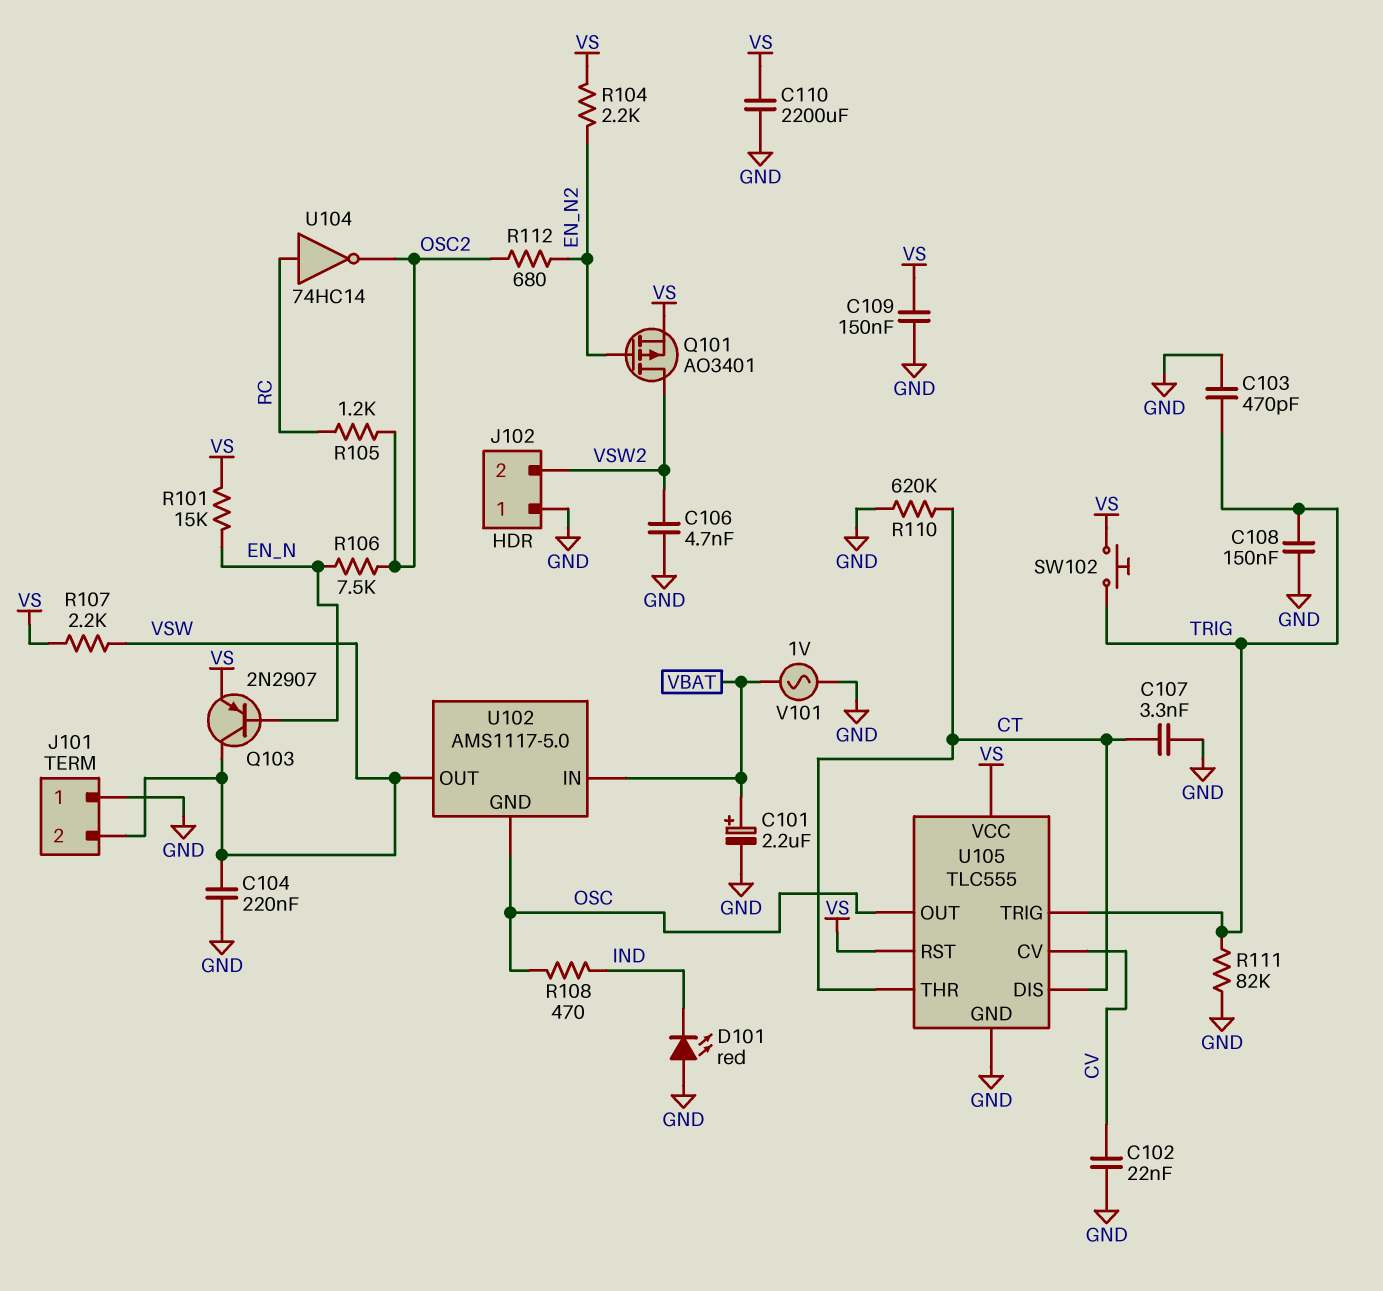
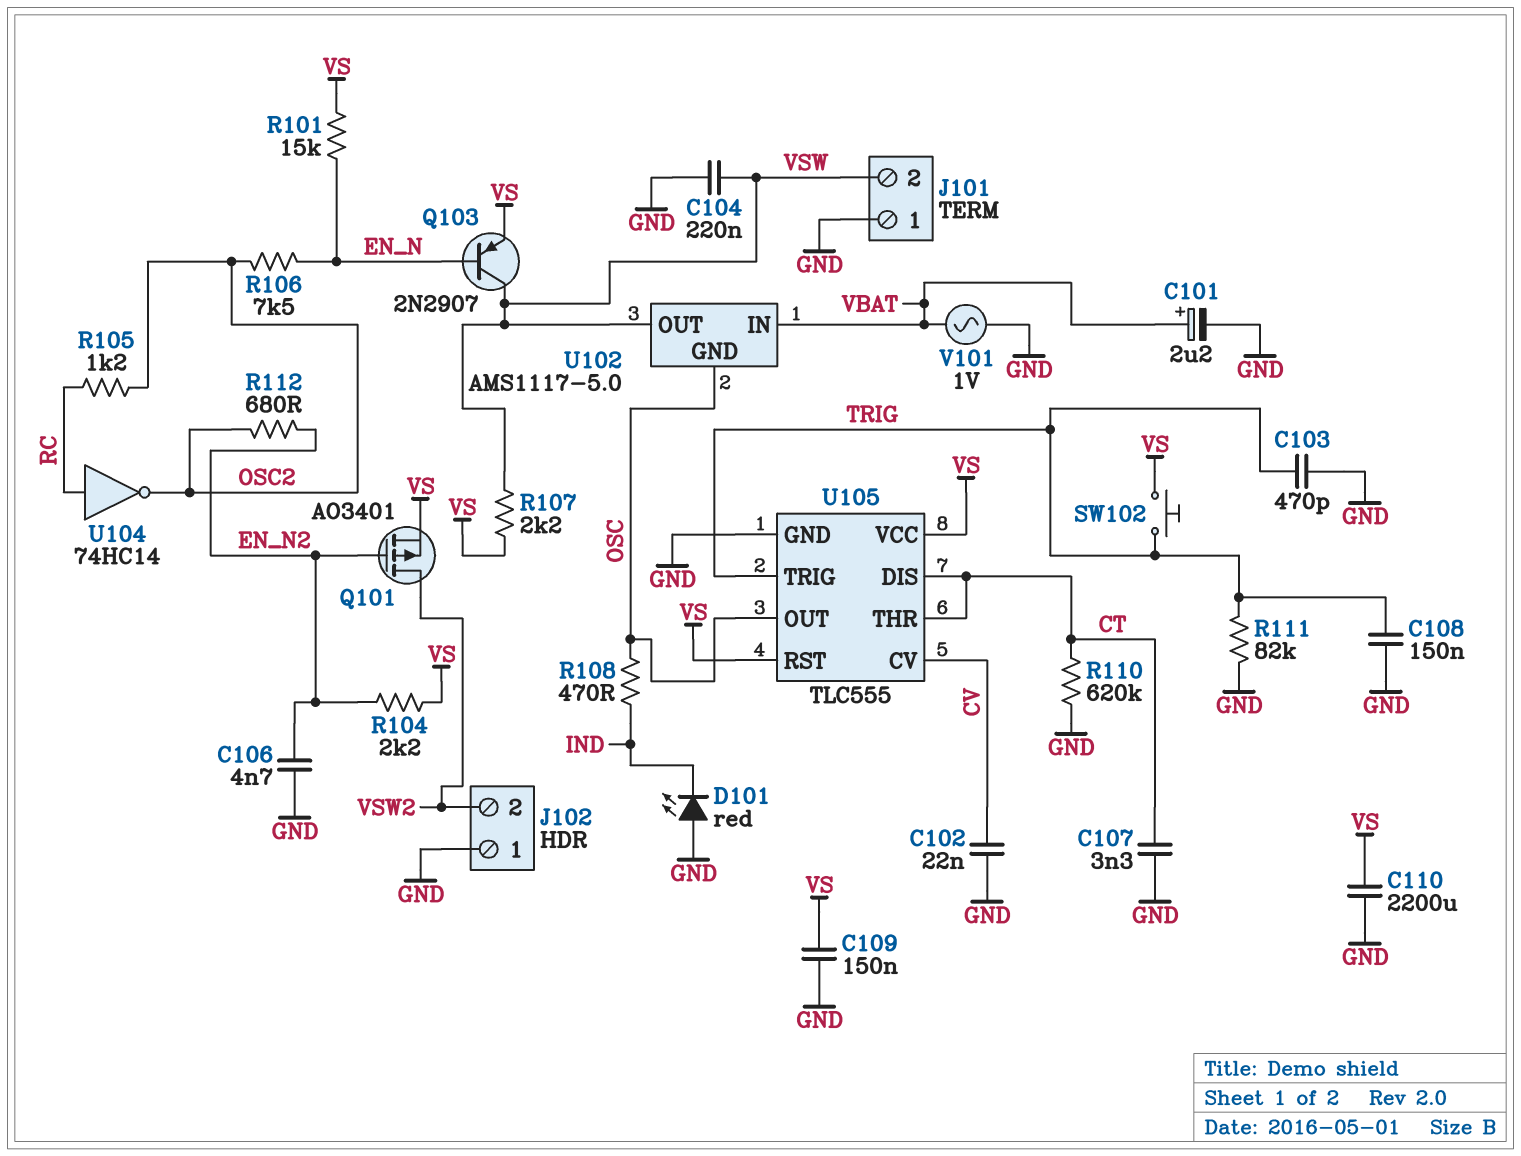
C106: 4.7nF (GND, VSW2) -> 4.7nF (EN_N2, GND)

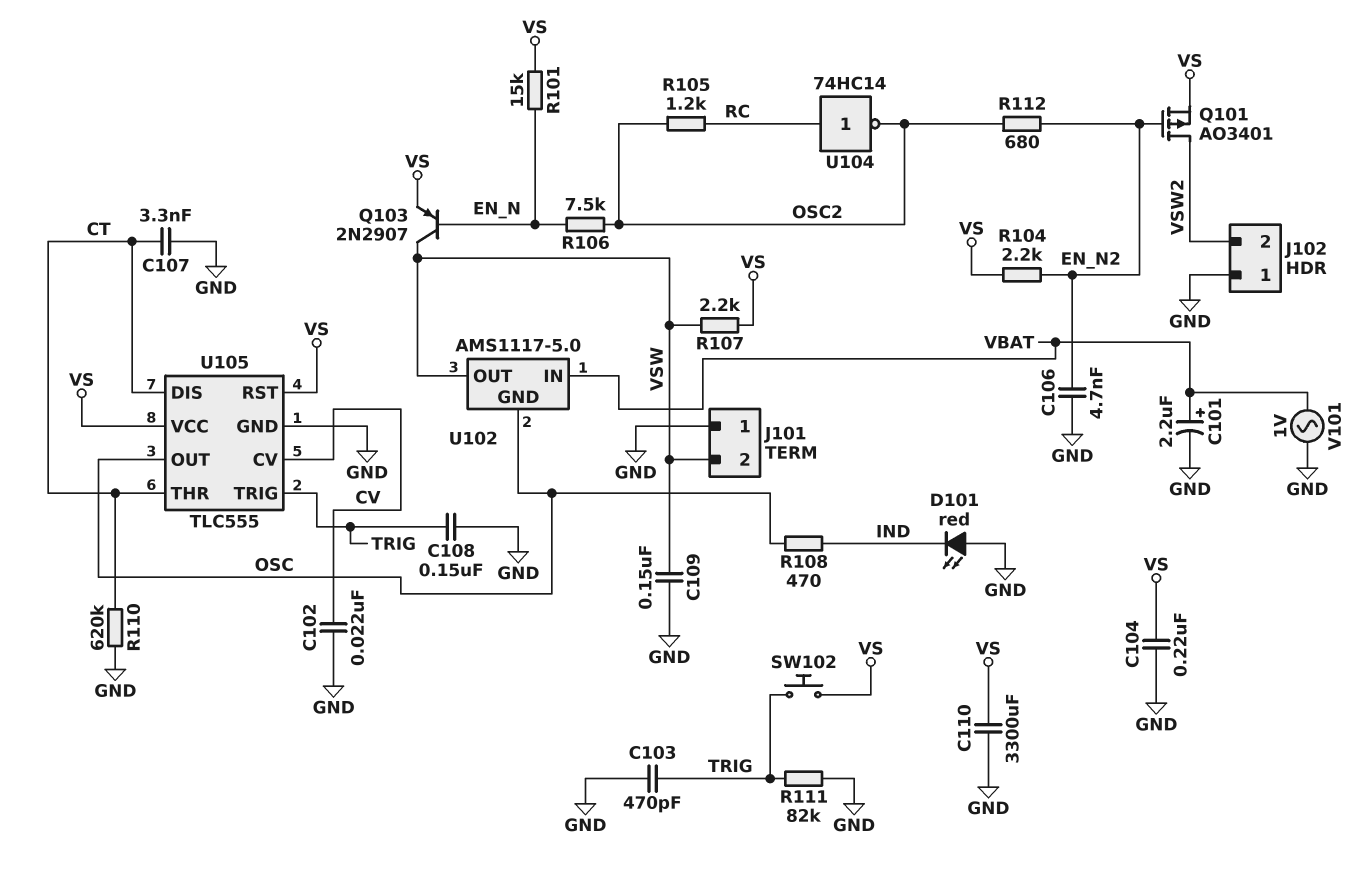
C104: 220nF (GND, VSW) -> 220nF (GND, VS)
C109: 150nF (GND, VS) -> 150nF (GND, VSW)
C110: 2200uF (GND, VS) -> 3300uF (GND, VS)

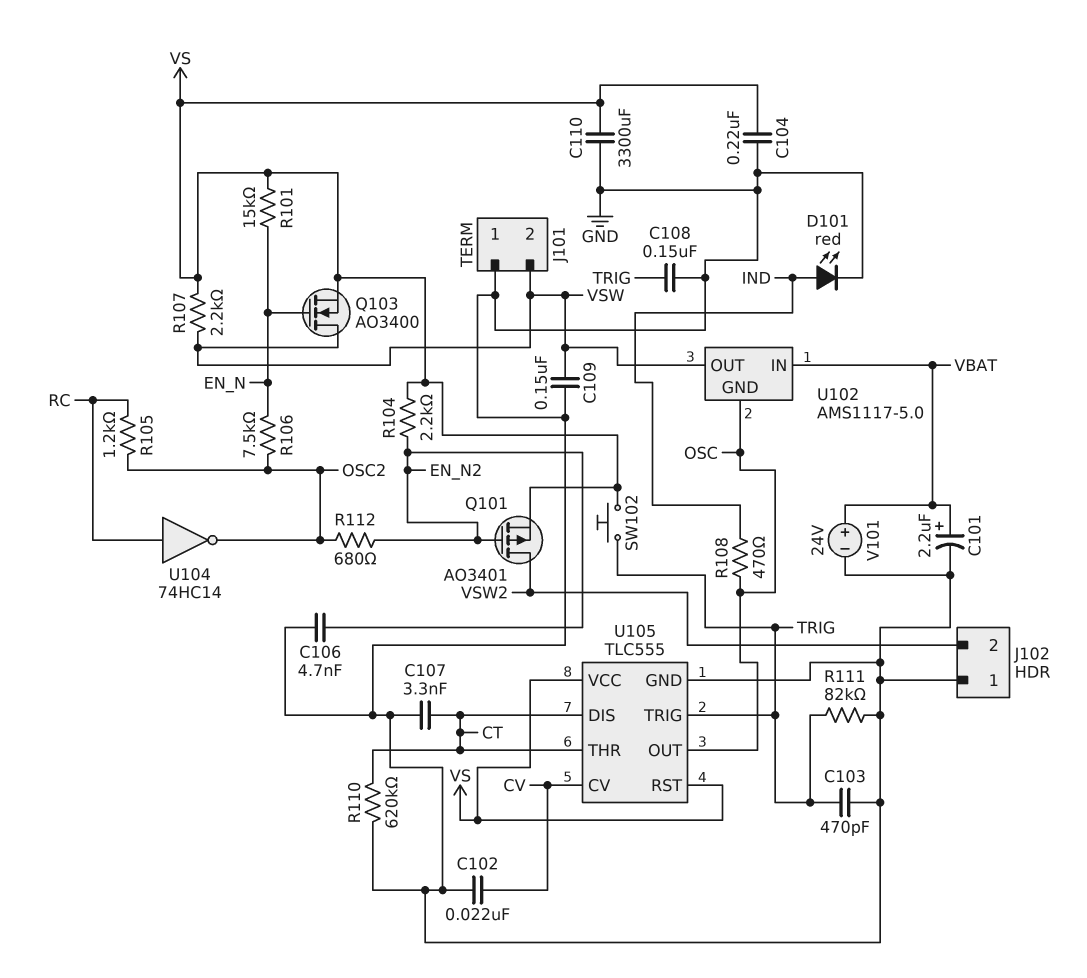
D101: LED red (A GND, K IND) -> LED red (A IND, K GND)
Q103: PNP 2N2907 (B EN_N, C VSW, E VS) -> NMOS AO3400 (G EN_N, D VSW, S VS)
V101: AC 1V (GND, VBAT) -> 24V (plus VBAT, minus GND)

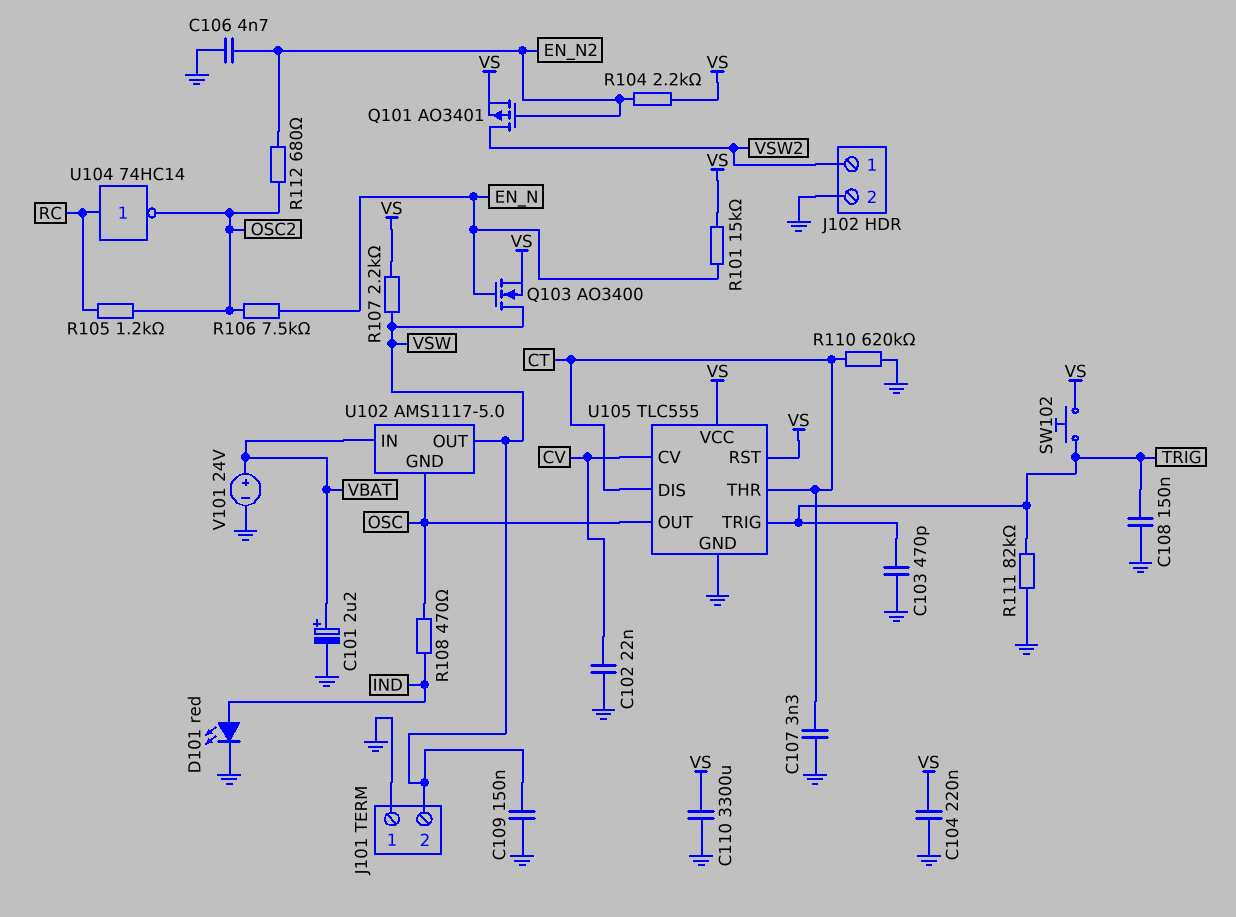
J102 pin 1: GND -> VSW2
J102 pin 2: VSW2 -> GND

